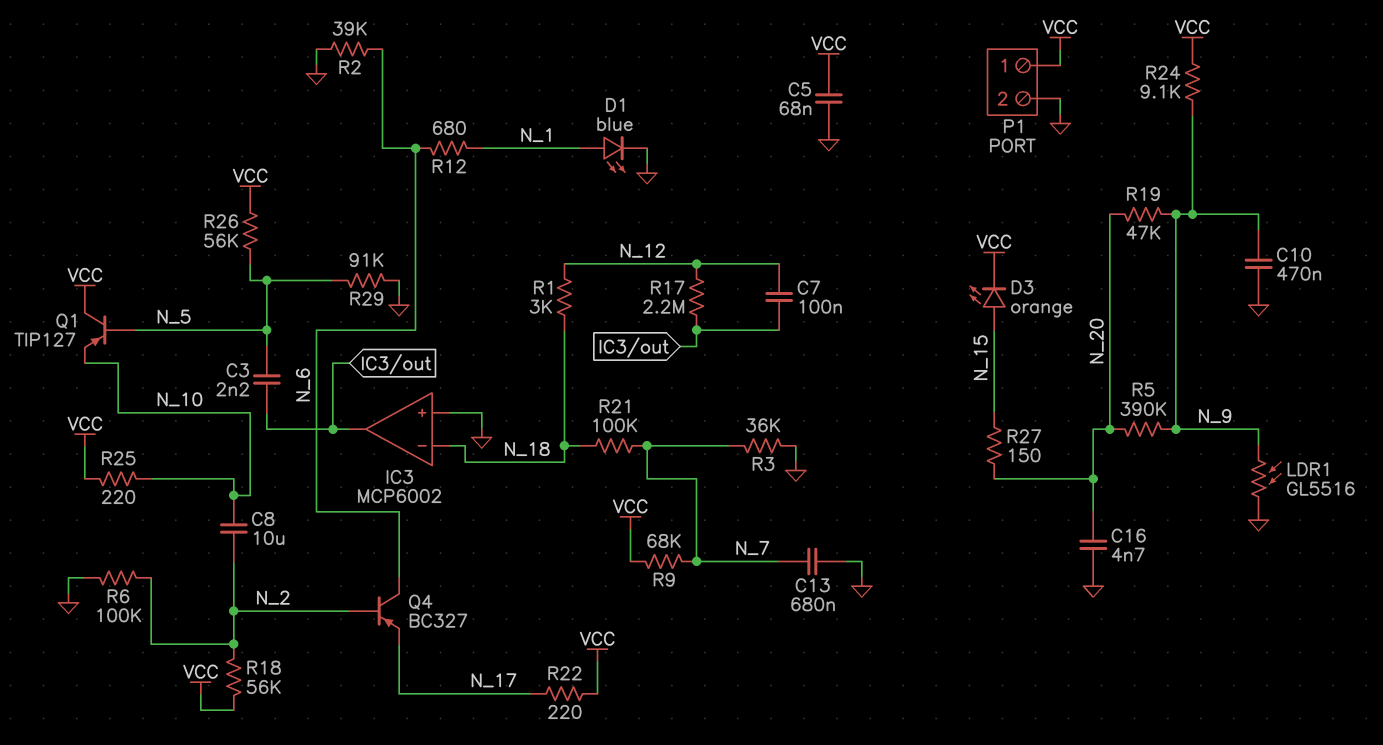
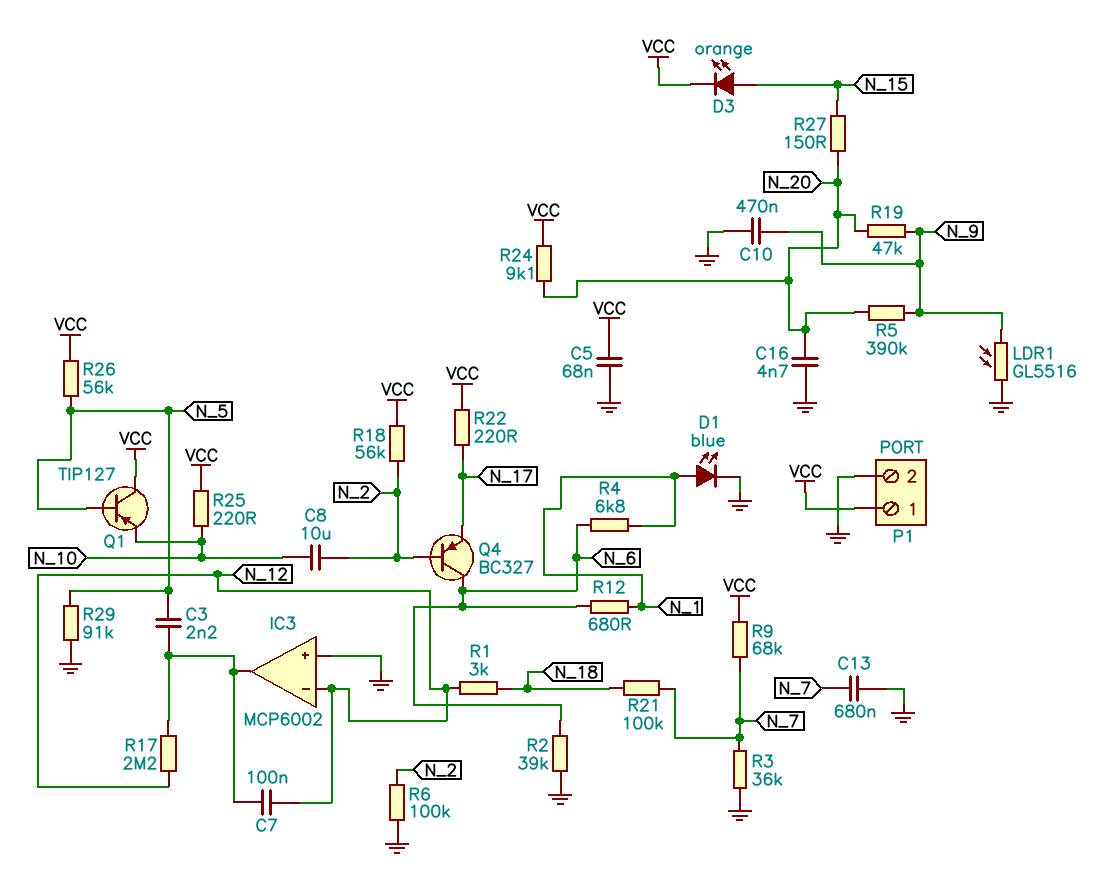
IC3 pin in-: N_18 -> N_12
R4: none -> 6.8k (N_1, N_6)
R24: 9.1k (N_9, VCC) -> 9.1k (N_20, VCC)

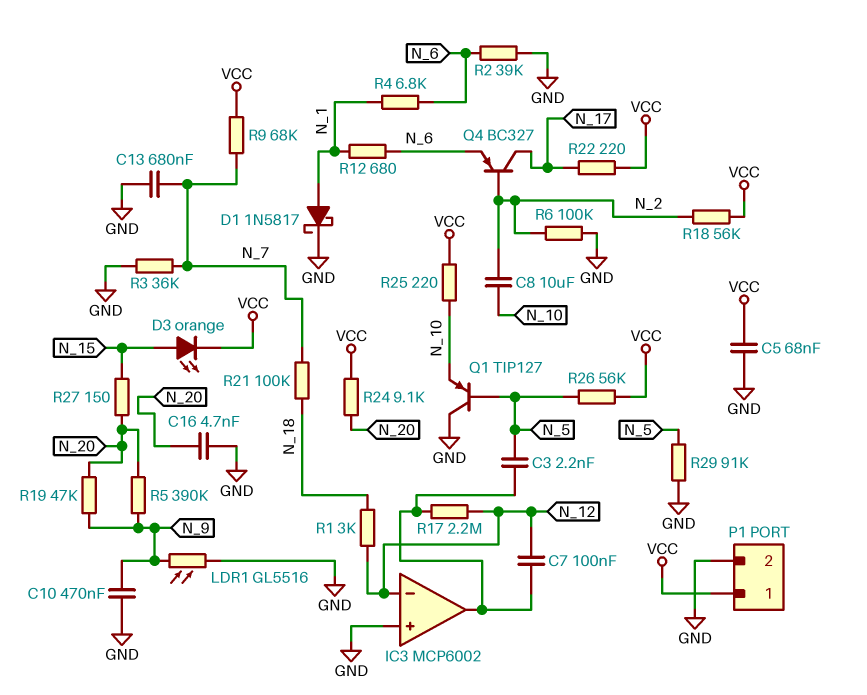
D1: LED blue (A N_1, K GND) -> schottky 1N5817 (A N_1, K GND)
Q1: PNP TIP127 (B N_5, C VCC, E N_10) -> PNP TIP127 (B N_5, C GND, E N_10)
Q4: PNP BC327 (B N_2, C N_6, E N_17) -> PNP BC327 (B N_2, C N_17, E N_6)

